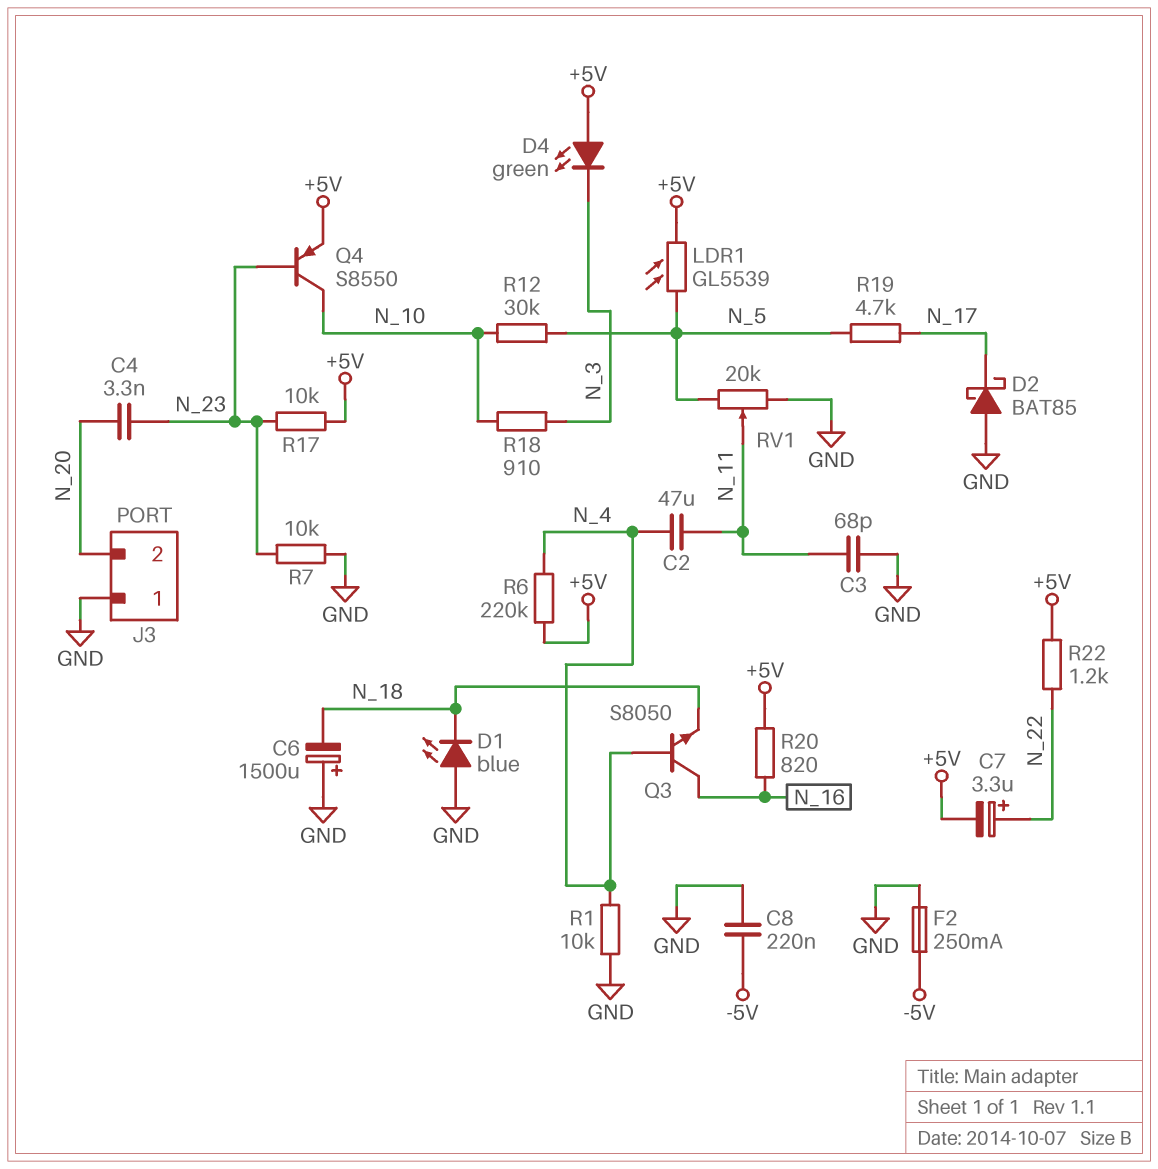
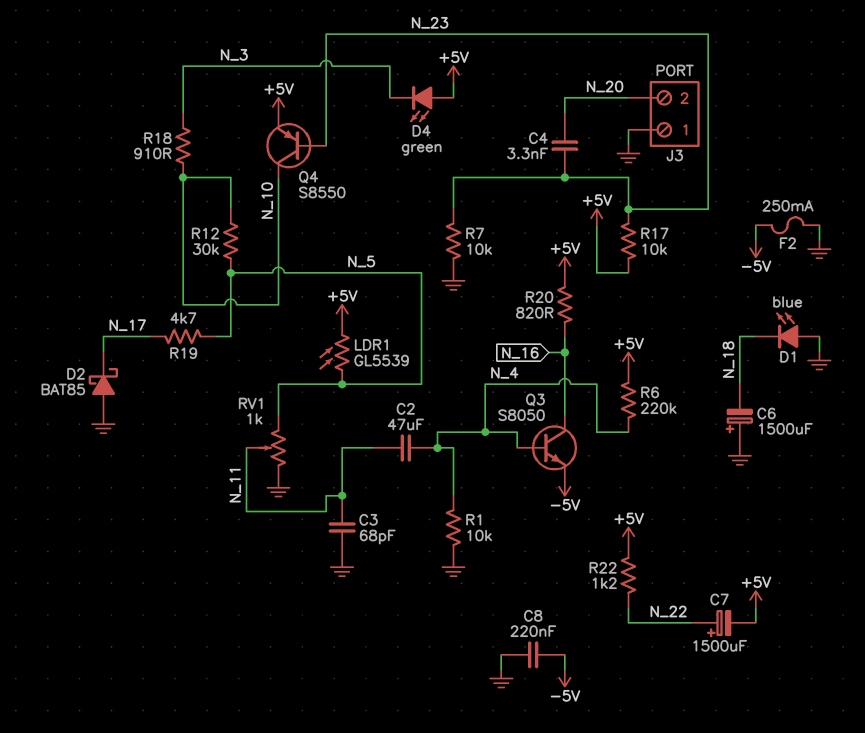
C7: 3.3uF (plus N_22, minus +5V) -> 1500uF (plus N_22, minus +5V)
Q3: NPN S8050 (B N_4, C N_16, E N_18) -> NPN S8050 (B N_4, C N_16, E -5V)
RV1: 20k (GND, N_5, wiper N_11) -> 1k (GND, N_5, wiper N_11)

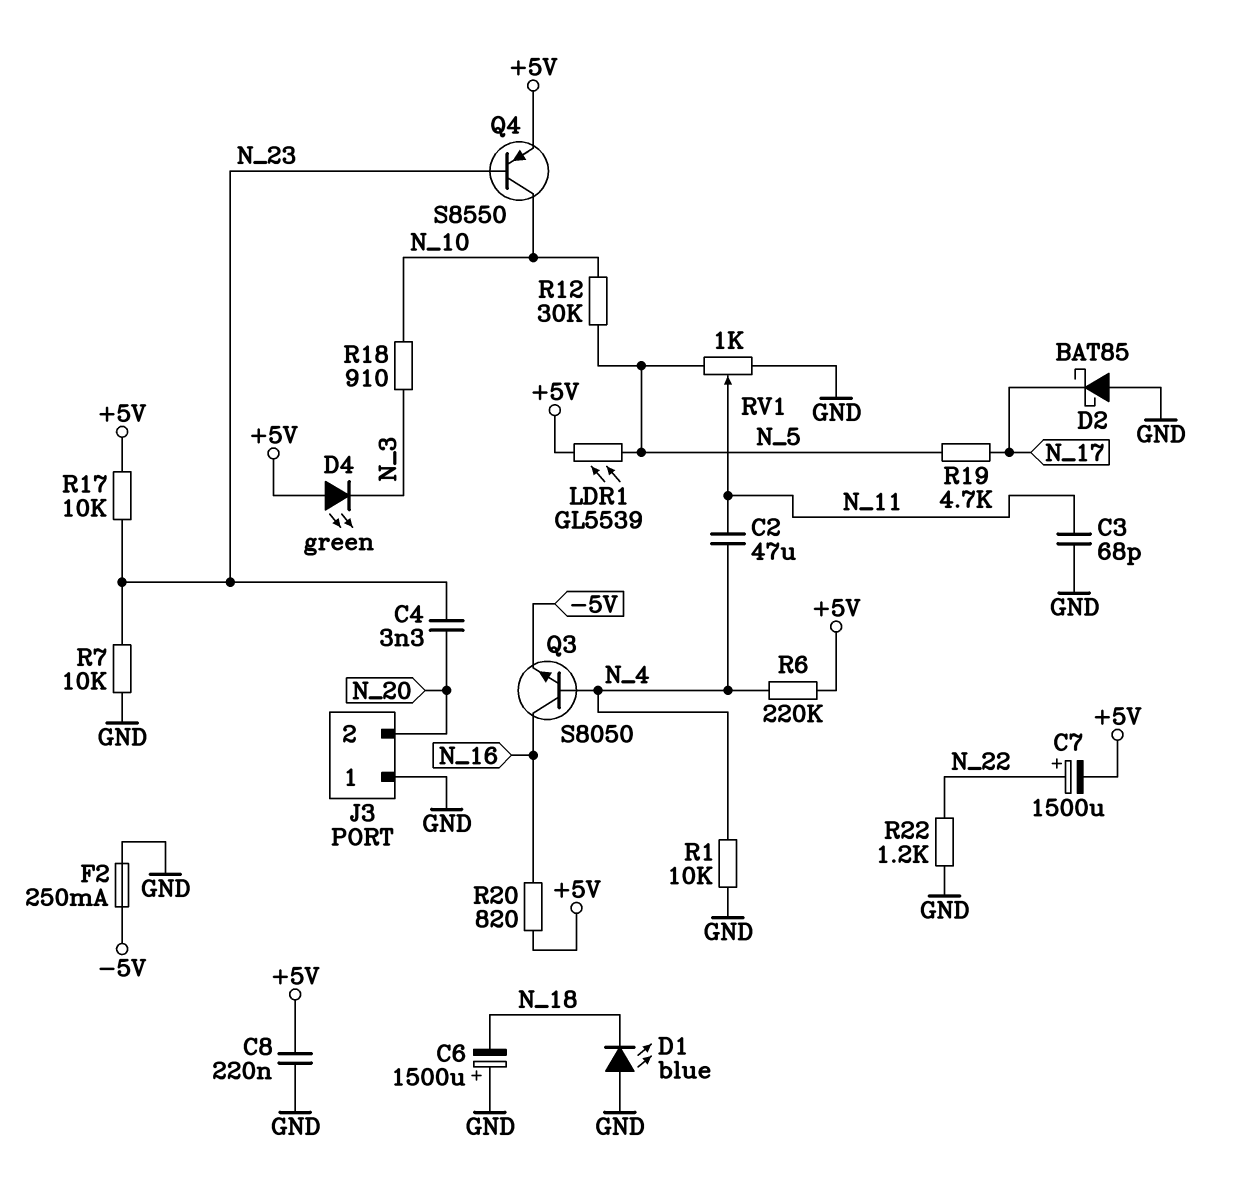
C8: 220nF (-5V, GND) -> 220nF (+5V, GND)
R22: 1.2k (+5V, N_22) -> 1.2k (GND, N_22)

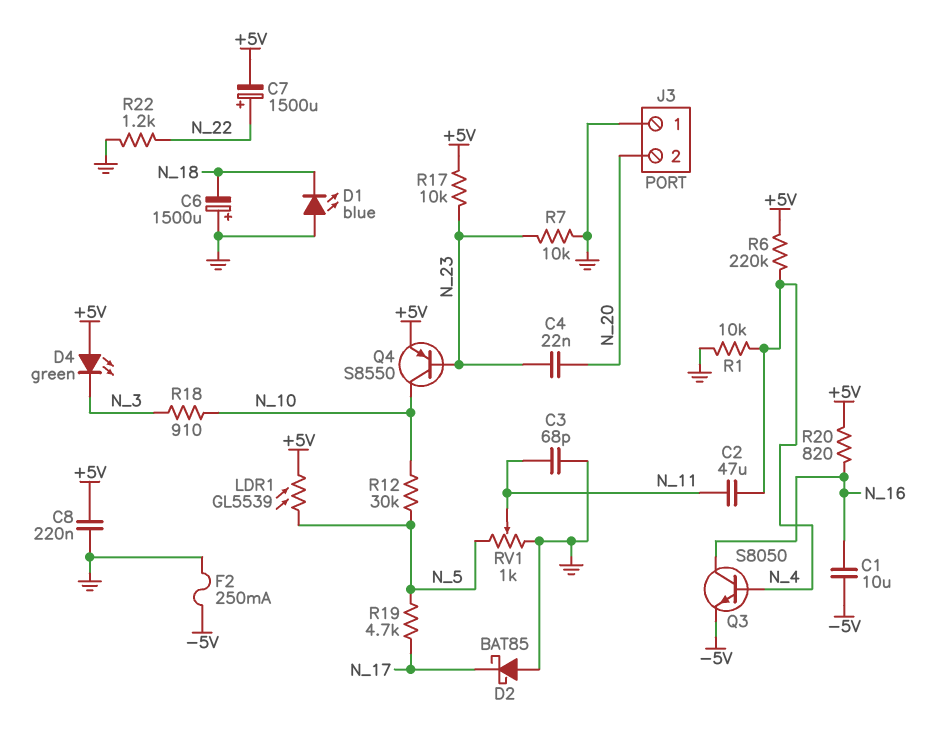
C1: none -> 10uF (-5V, N_16)
C4: 3.3nF (N_20, N_23) -> 22nF (N_20, N_23)

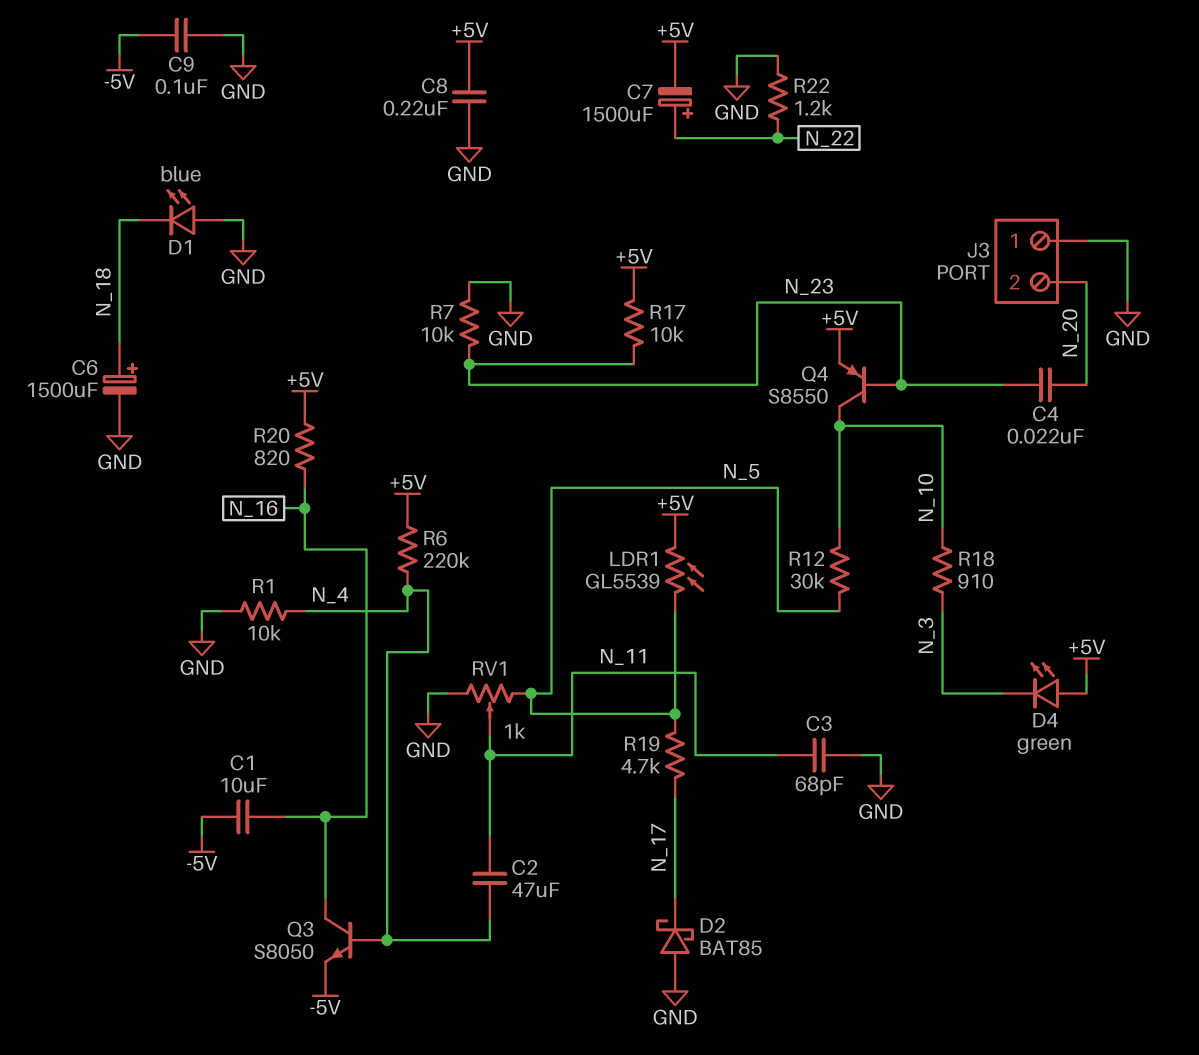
C6: 1500uF (plus GND, minus N_18) -> 1500uF (plus N_18, minus GND)
C9: none -> 100nF (-5V, GND)
F2: 250mA (-5V, GND) -> none

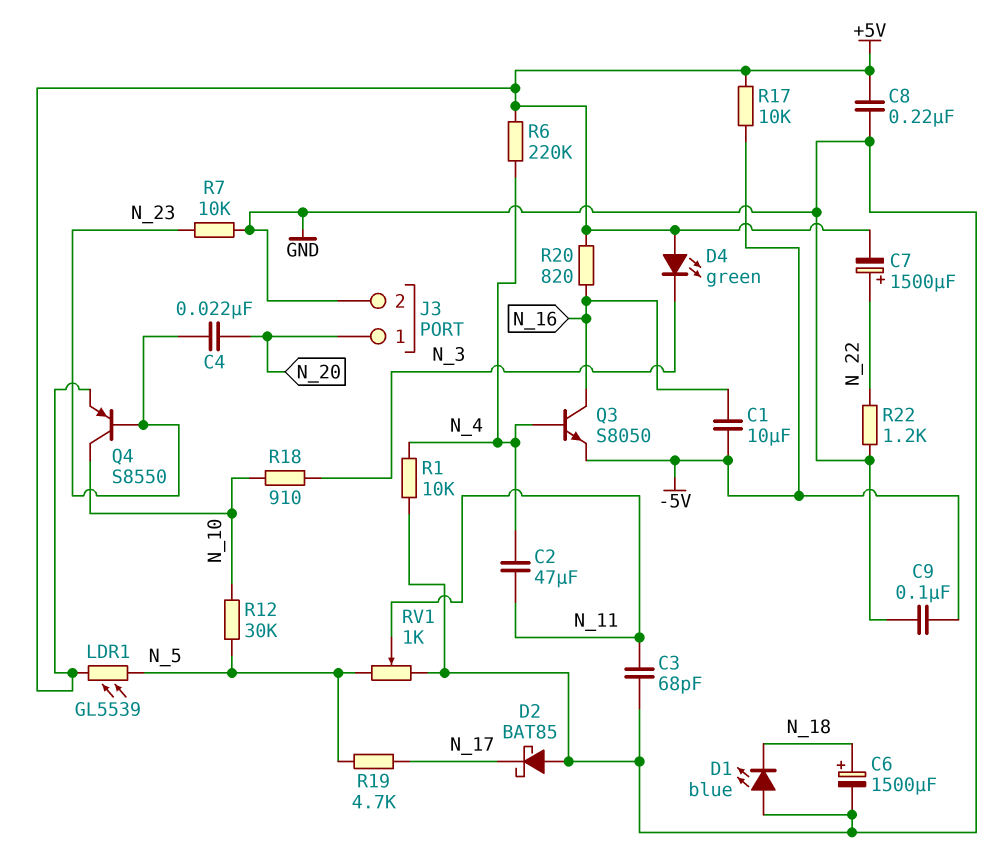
J3 pin 1: GND -> N_20
J3 pin 2: N_20 -> GND
R17: 10k (+5V, N_23) -> 10k (+5V, -5V)

